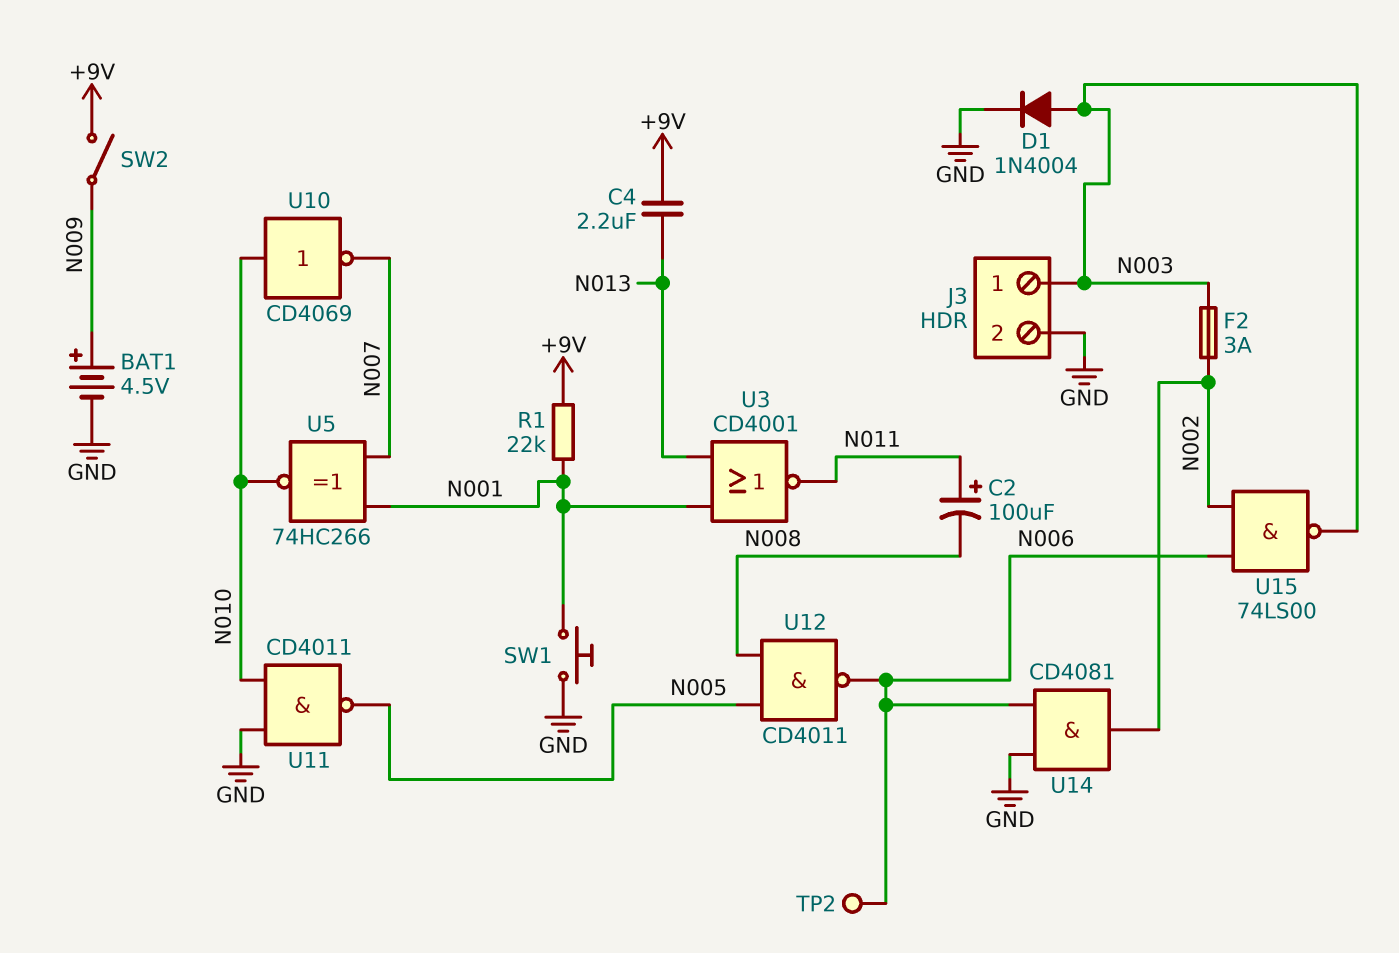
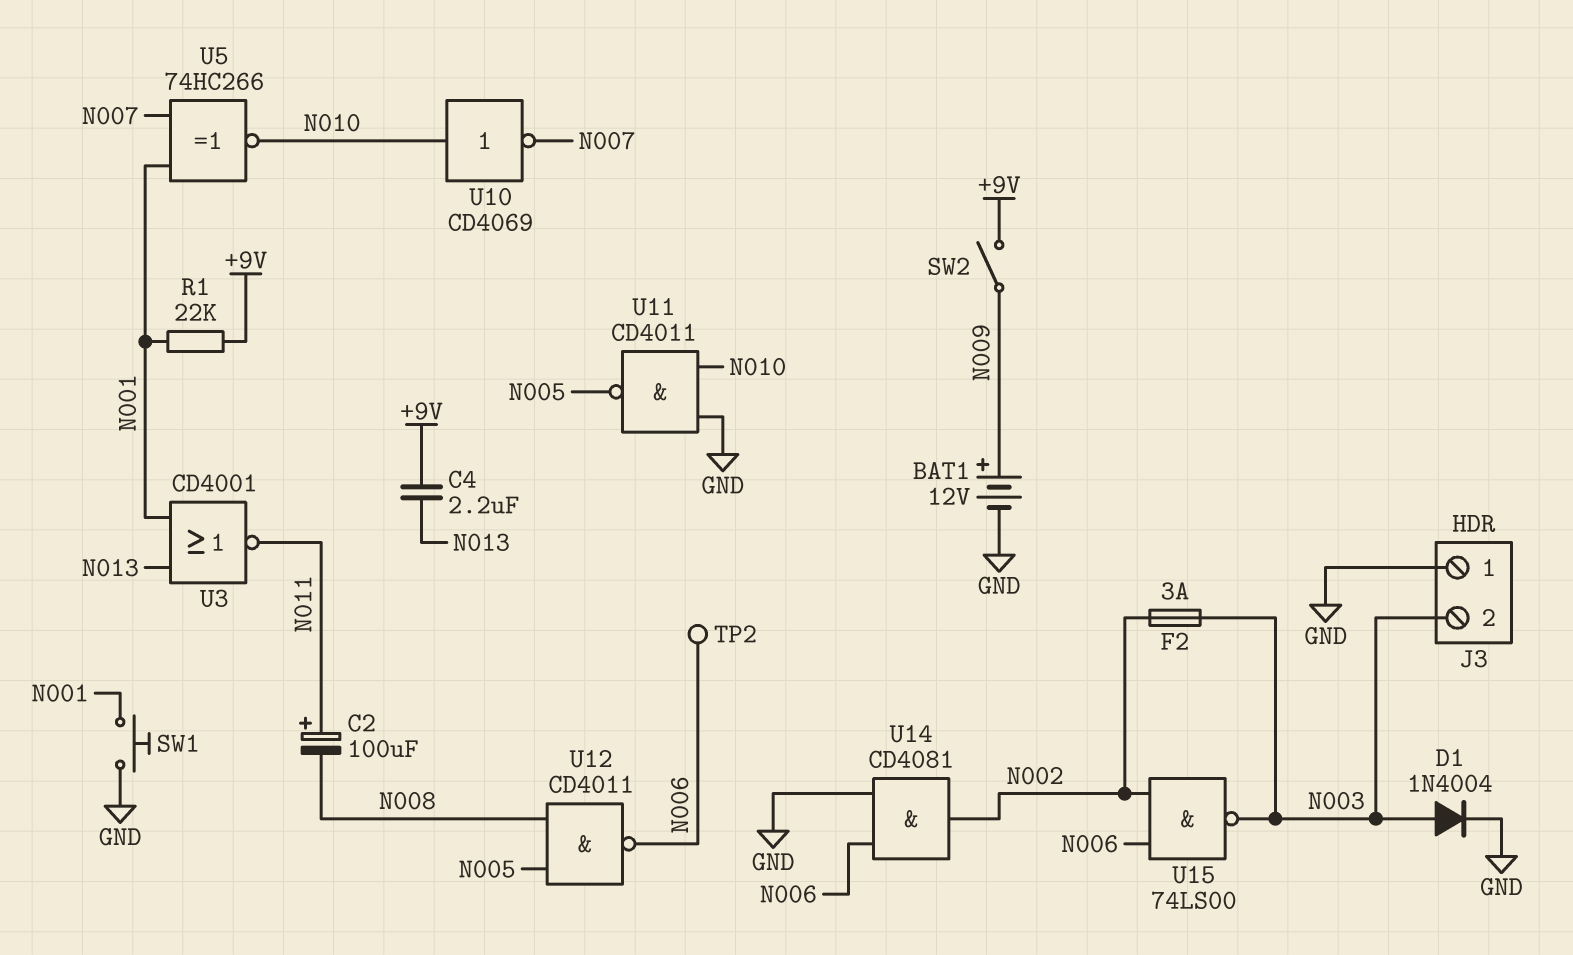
BAT1: 4.5V (plus N009, minus GND) -> 12V (plus N009, minus GND)
J3 pin 1: N003 -> GND
J3 pin 2: GND -> N003

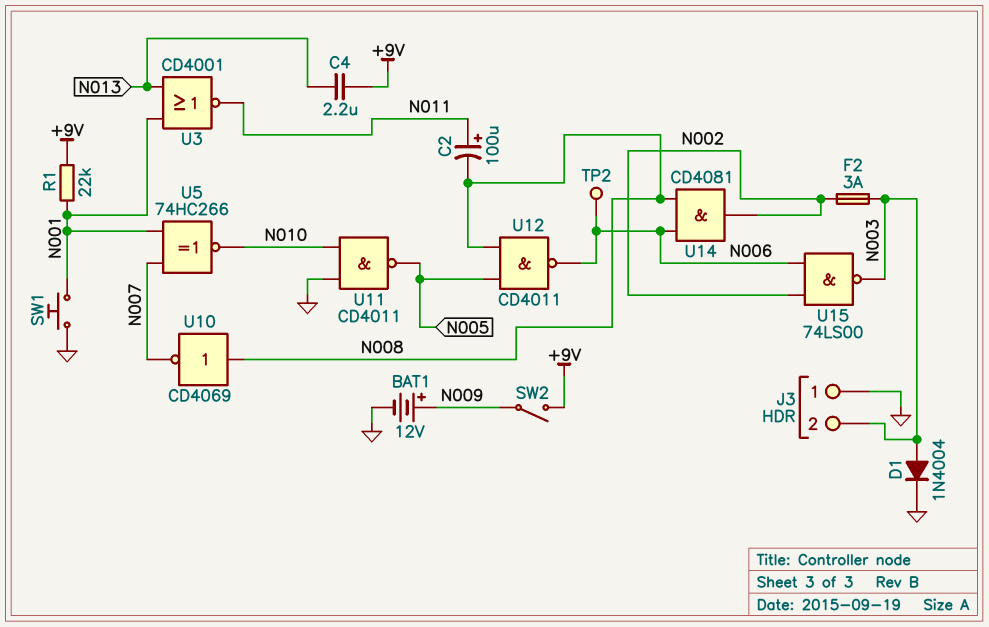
U10: NOT CD4069 (in N010, out N007) -> NOT CD4069 (in N008, out N007)
U14: AND CD4081 (in GND, in N006, out N002) -> AND CD4081 (in N006, in N008, out N002)

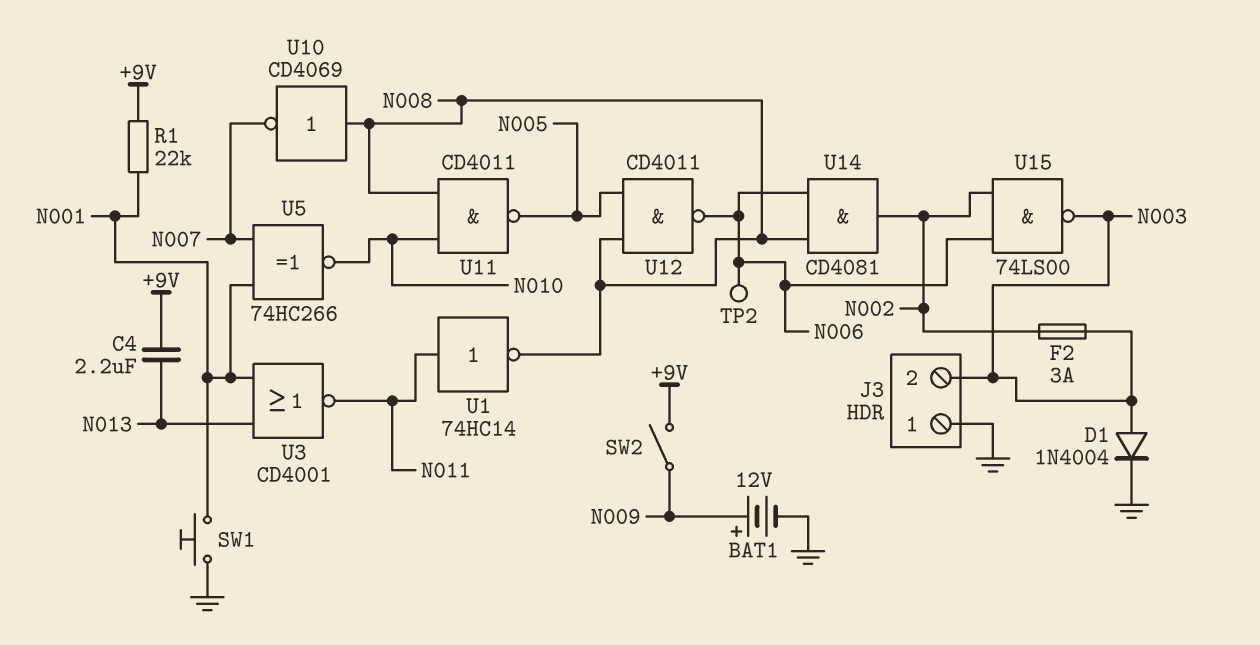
C2: 100uF (plus N011, minus N008) -> none
U1: none -> NOT 74HC14 (in N011, out N008)
U11: NAND CD4011 (in GND, in N010, out N005) -> NAND CD4011 (in N008, in N010, out N005)

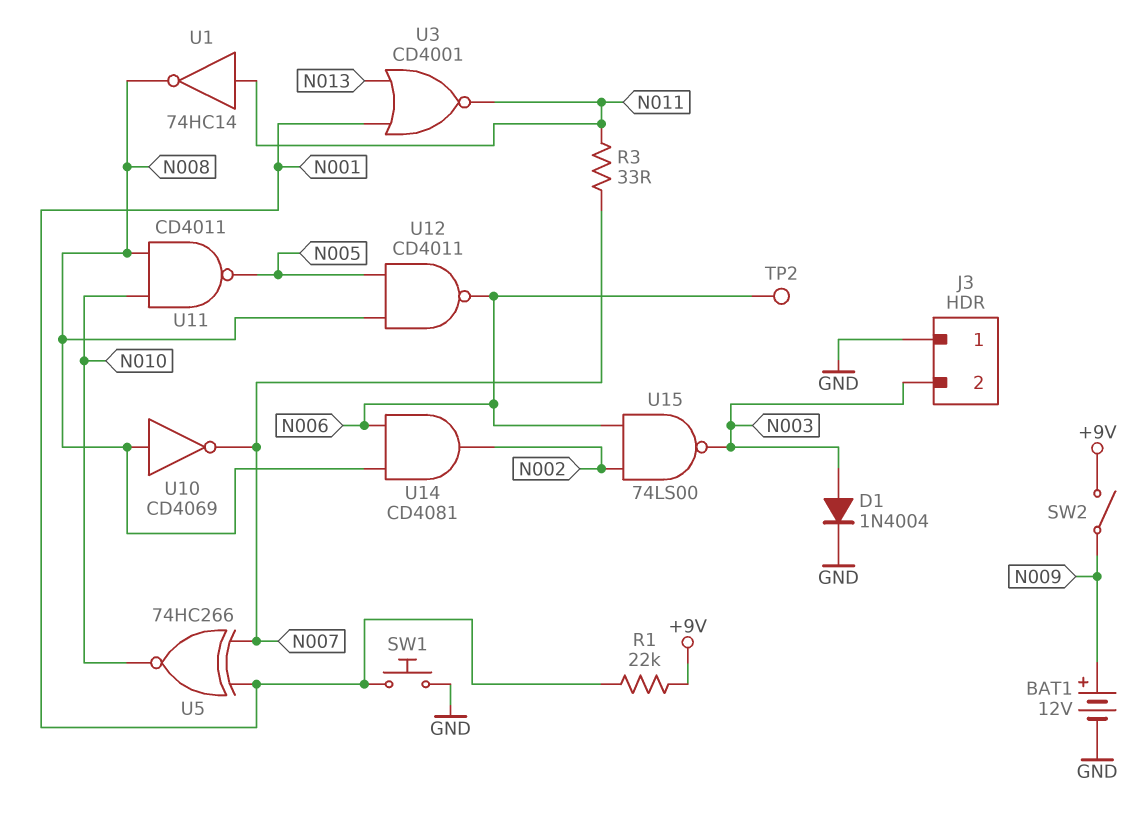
C4: 2.2uF (+9V, N013) -> none
F2: 3A (N002, N003) -> none
R3: none -> 33 (N007, N011)

